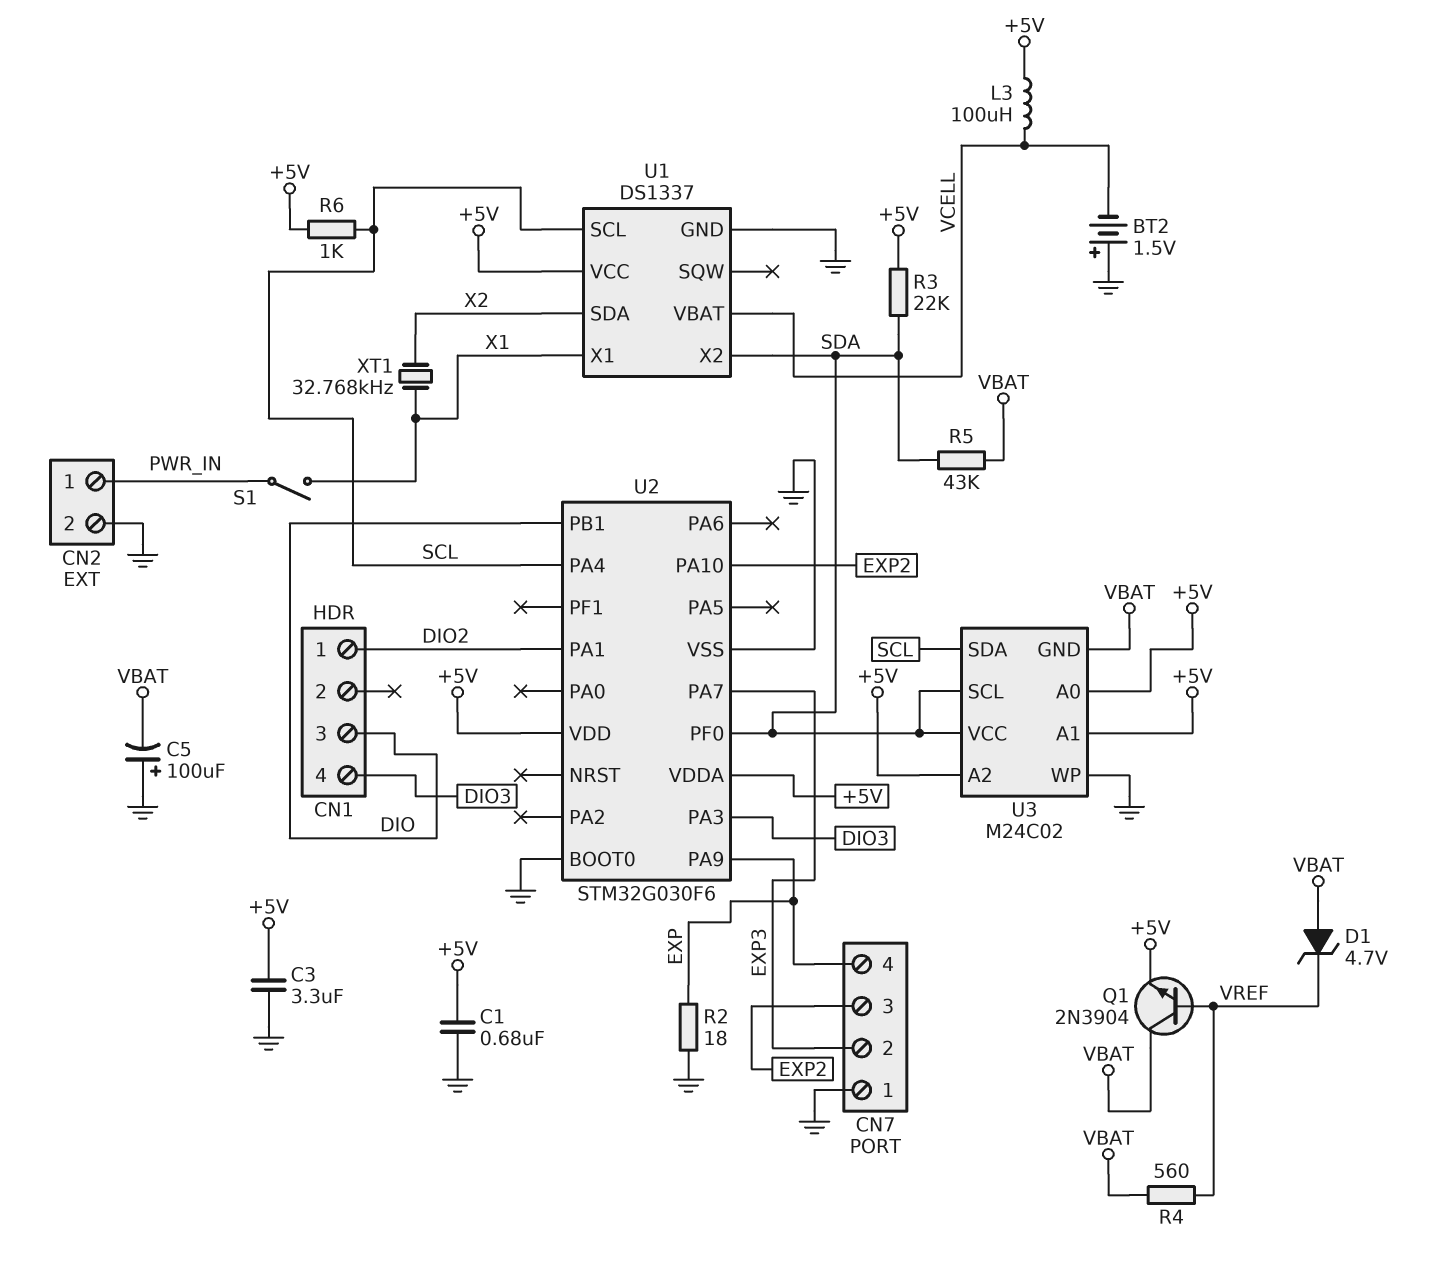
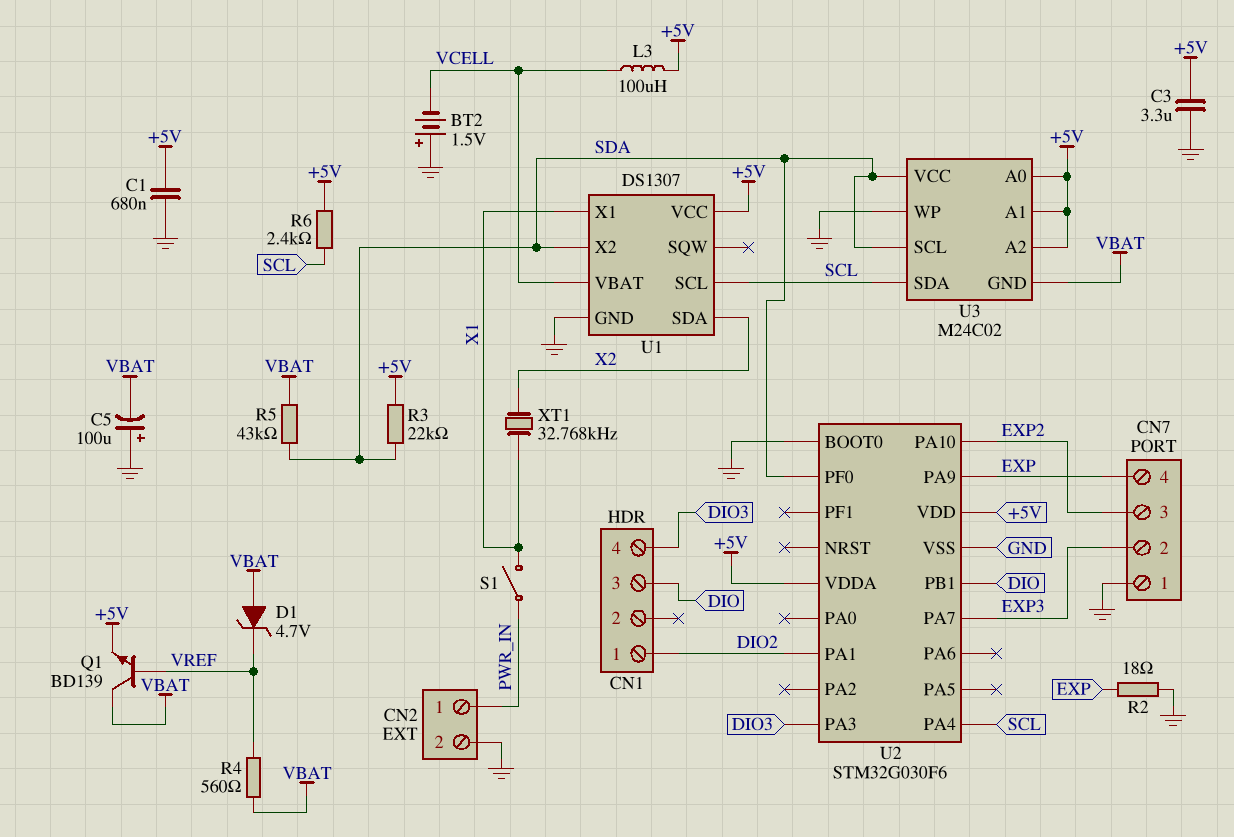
Q1: NPN 2N3904 (B VREF, C VBAT, E +5V) -> NPN BD139 (B VREF, C VBAT, E +5V)
R6: 1k (+5V, SCL) -> 2.4k (+5V, SCL)
U1: DS1337 -> DS1307

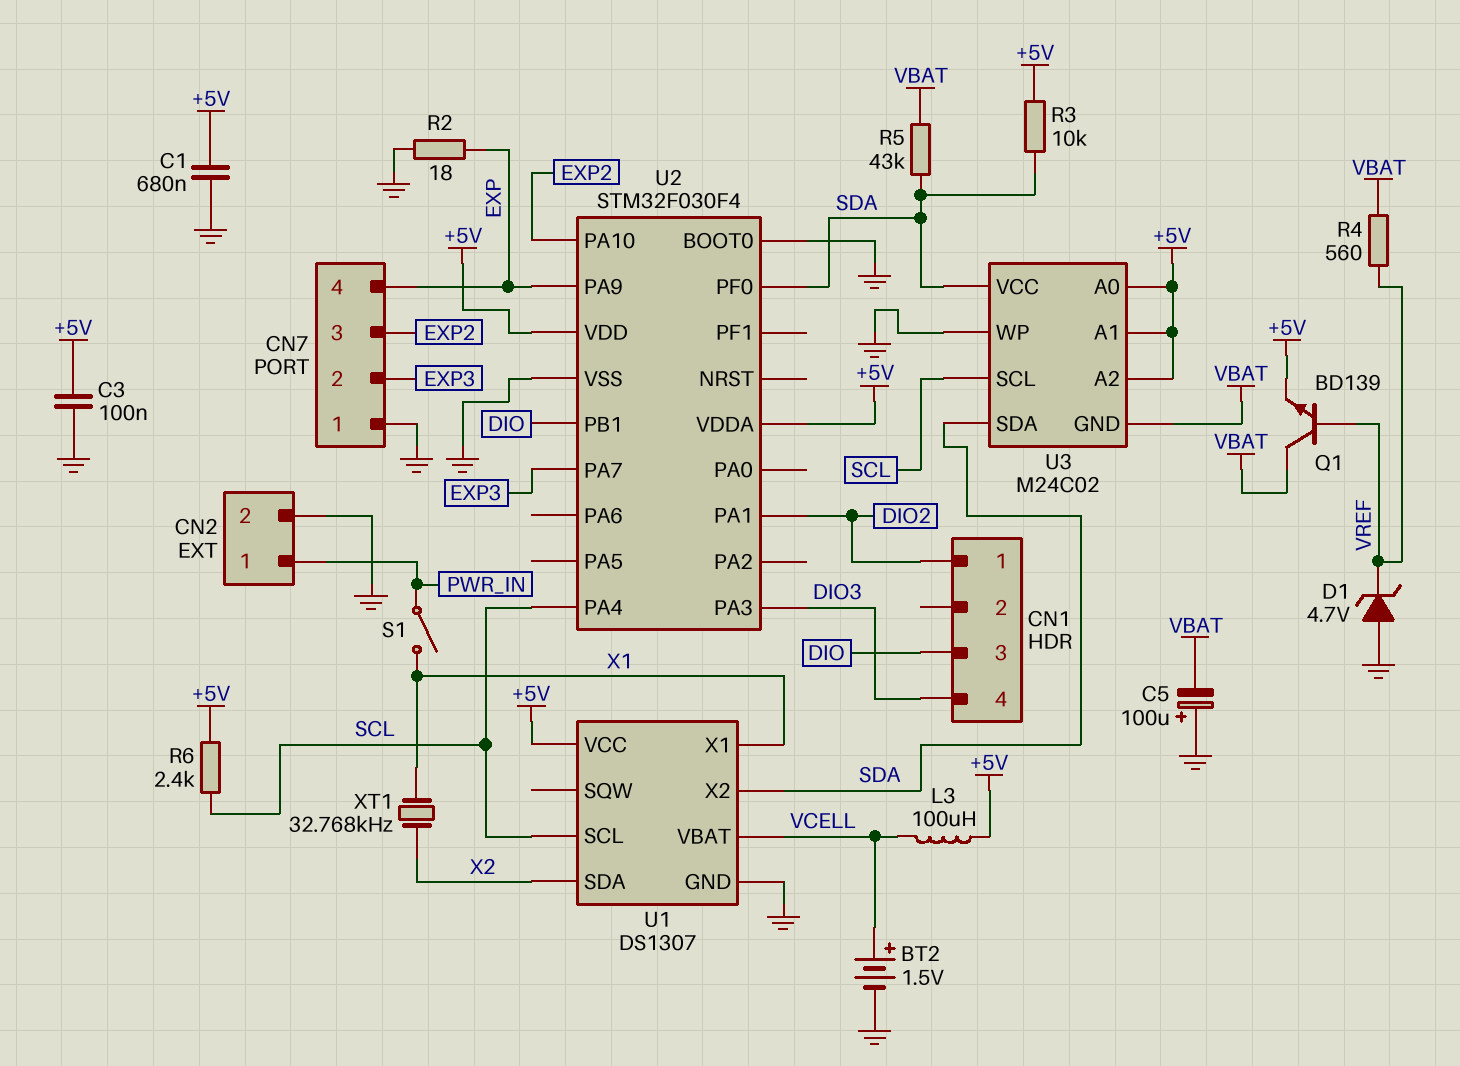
BT2: 1.5V (plus GND, minus VCELL) -> 1.5V (plus VCELL, minus GND)
C3: 3.3uF (+5V, GND) -> 100nF (+5V, GND)
D1: zener 4.7V (A VBAT, K VREF) -> zener 4.7V (A GND, K VREF)
R3: 22k (+5V, SDA) -> 10k (+5V, SDA)
U2: STM32G030F6 -> STM32F030F4
U3 pin SCL: SDA -> SCL
U3 pin SDA: SCL -> SDA

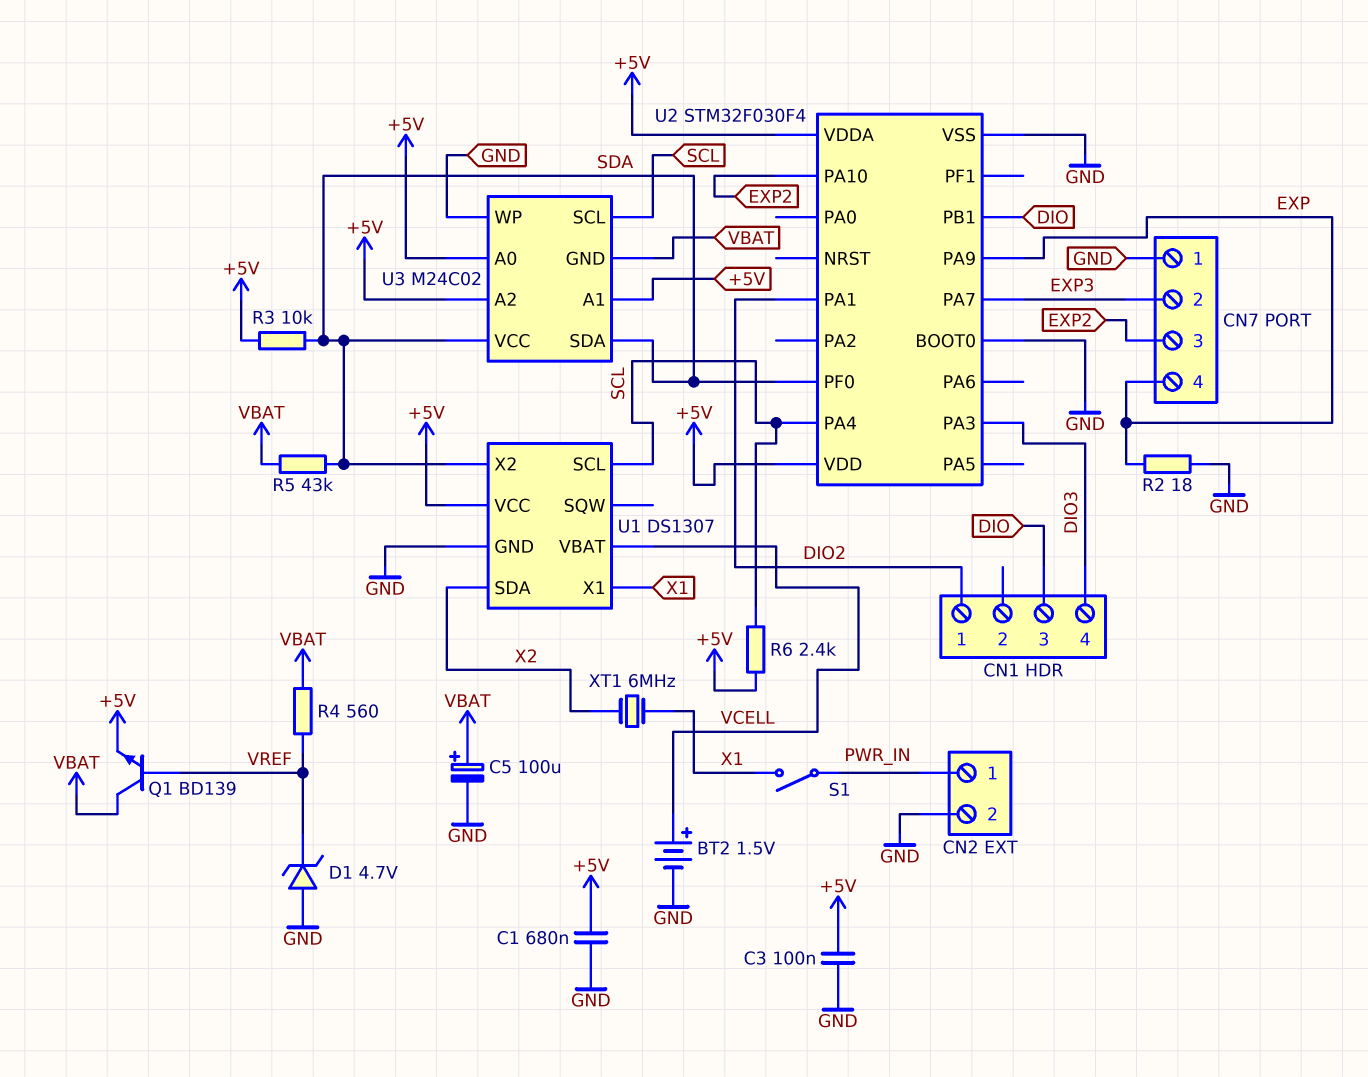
C5: 100uF (plus GND, minus VBAT) -> 100uF (plus VBAT, minus GND)
L3: 100uH (+5V, VCELL) -> none
XT1: 32.768kHz (X1, X2) -> 6MHz (X1, X2)

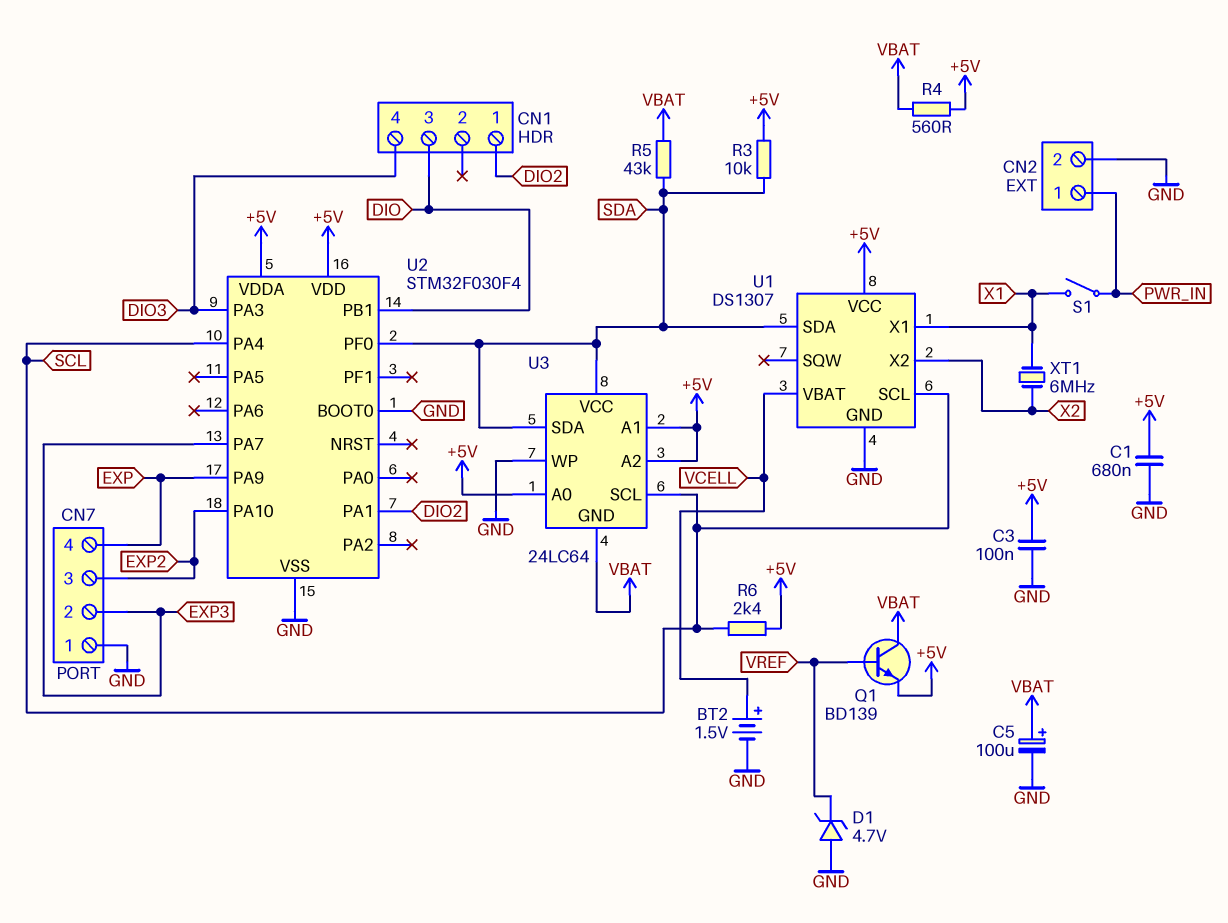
R2: 18 (EXP, GND) -> none
R4: 560 (VBAT, VREF) -> 560 (+5V, VBAT)
U1 pin SDA: X2 -> SDA
U1 pin X2: SDA -> X2
U3: M24C02 -> 24LC64

